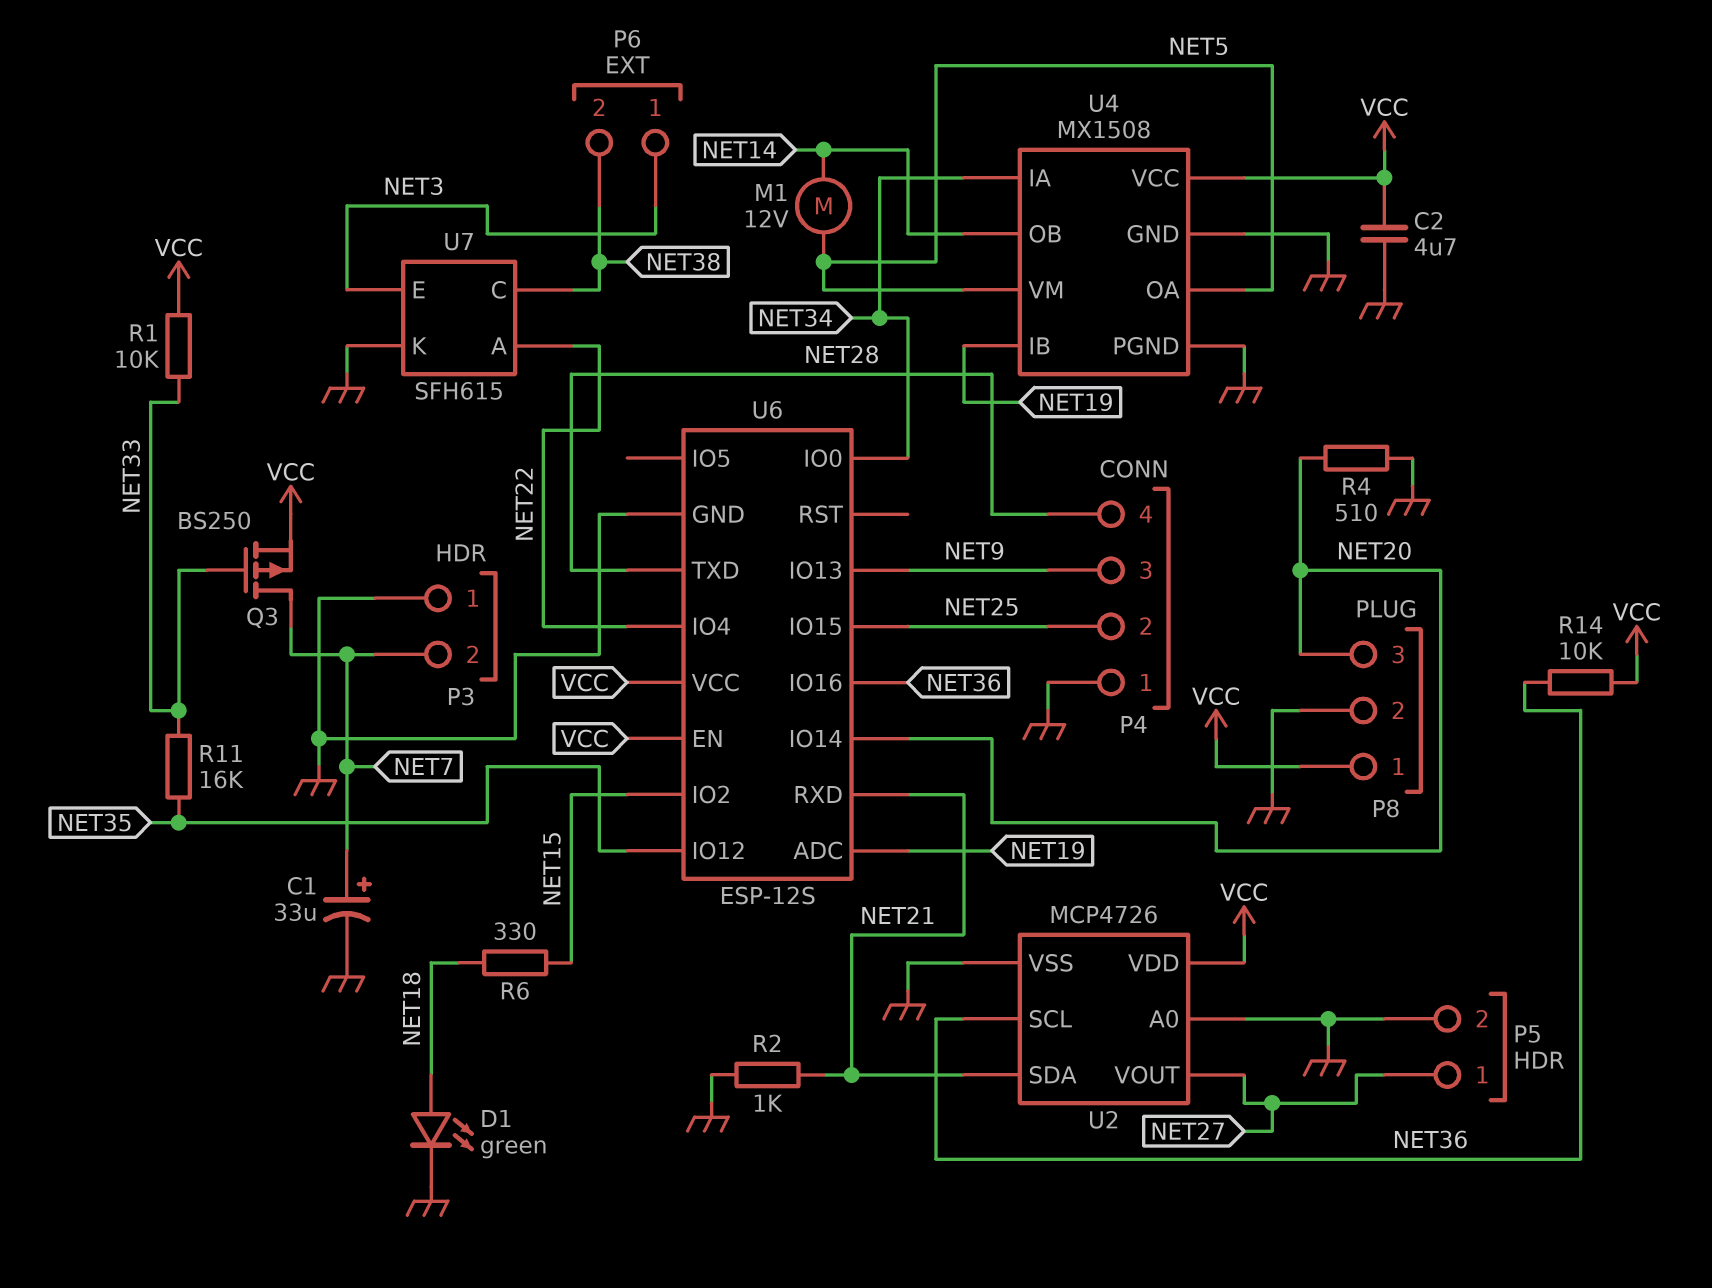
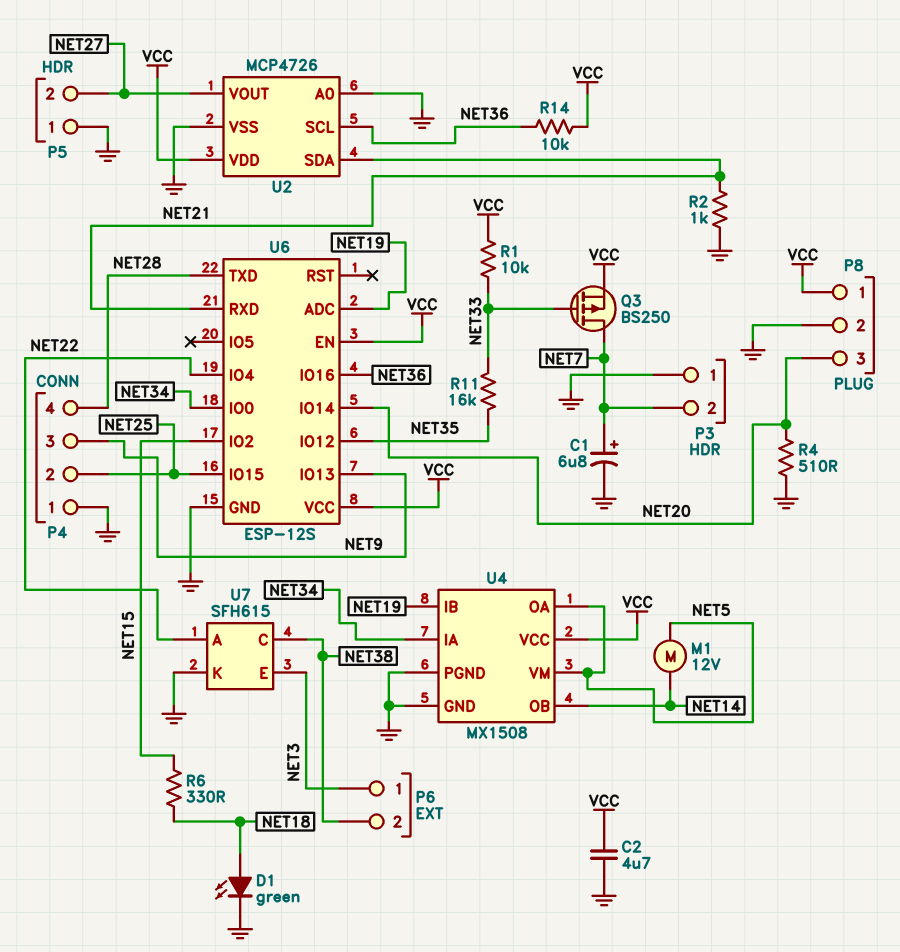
C1: 33uF (plus NET7, minus GND) -> 6.8uF (plus NET7, minus GND)
P5 pin 1: NET27 -> GND
P5 pin 2: GND -> NET27

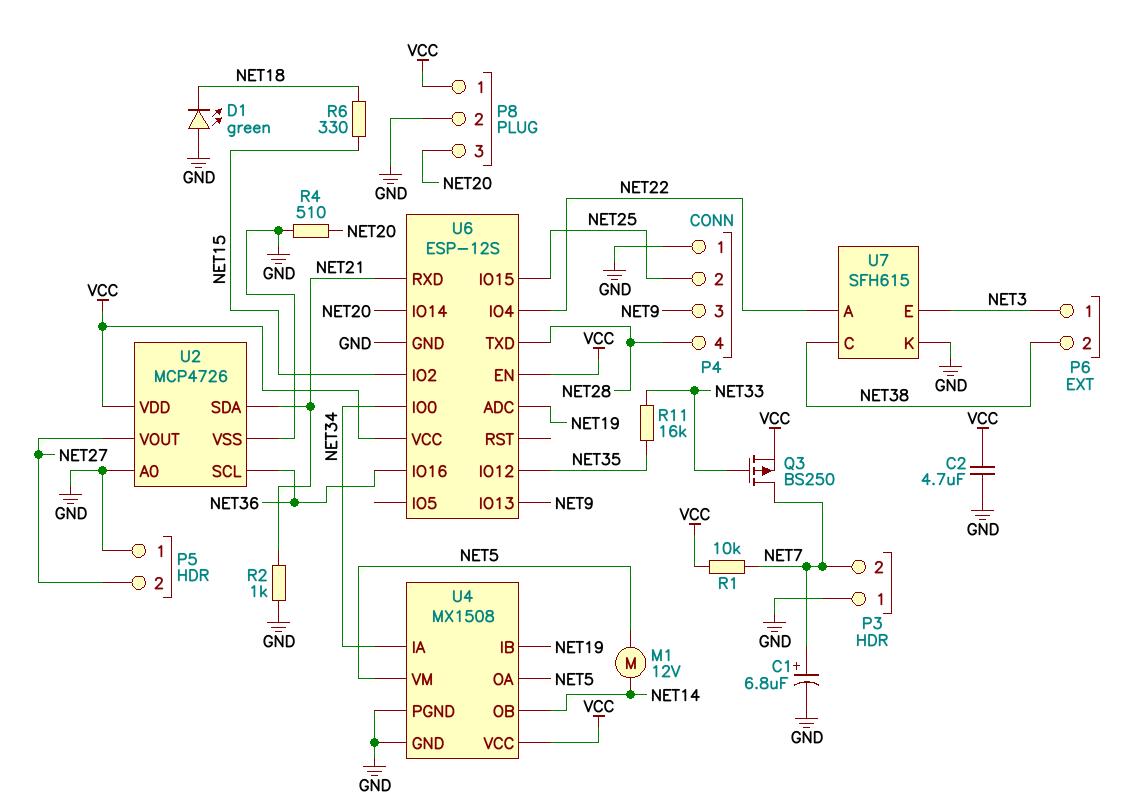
D1: LED green (A NET18, K GND) -> LED green (A GND, K NET18)
R1: 10k (NET33, VCC) -> 10k (NET7, VCC)
R14: 10k (NET36, VCC) -> none

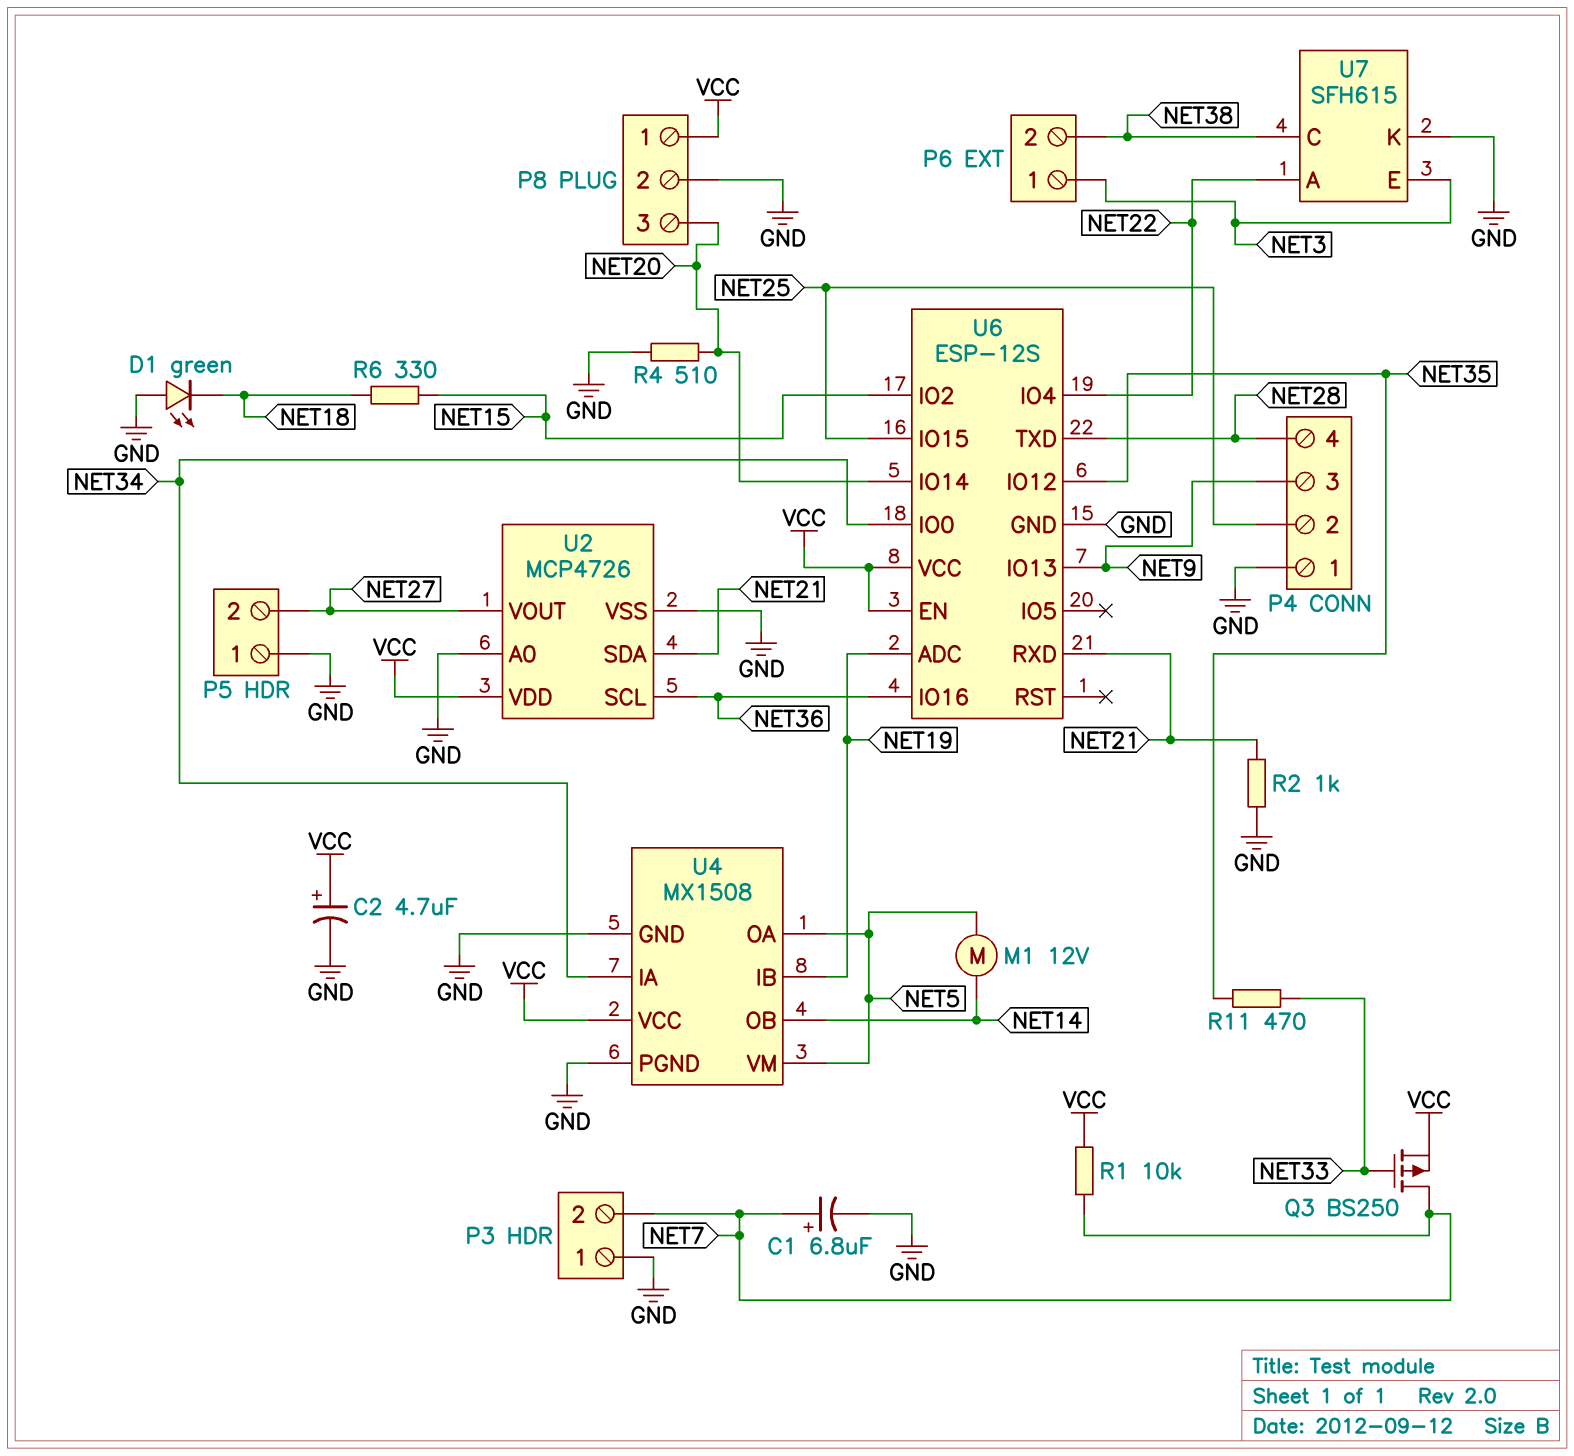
C2: 4.7uF (GND, VCC) -> 4.7uF (plus VCC, minus GND)
R11: 16k (NET33, NET35) -> 470 (NET33, NET35)

